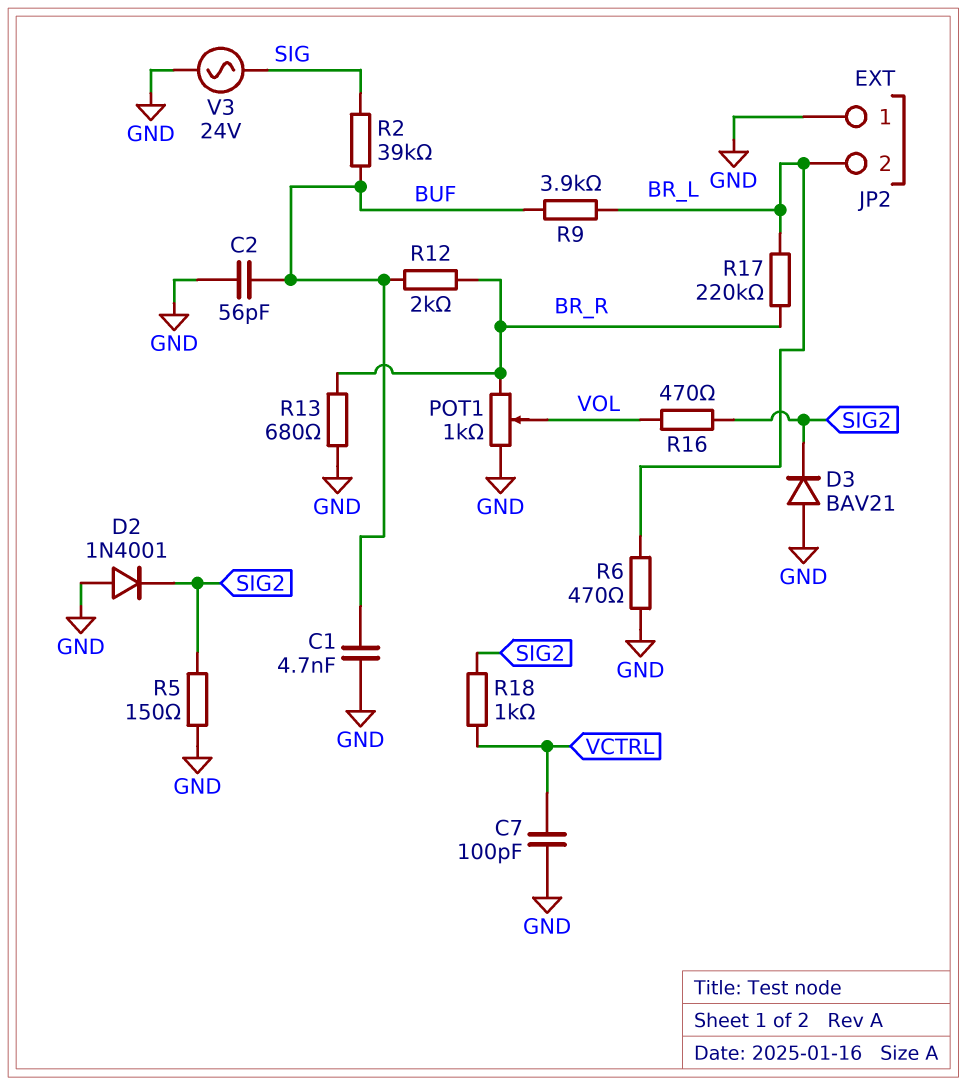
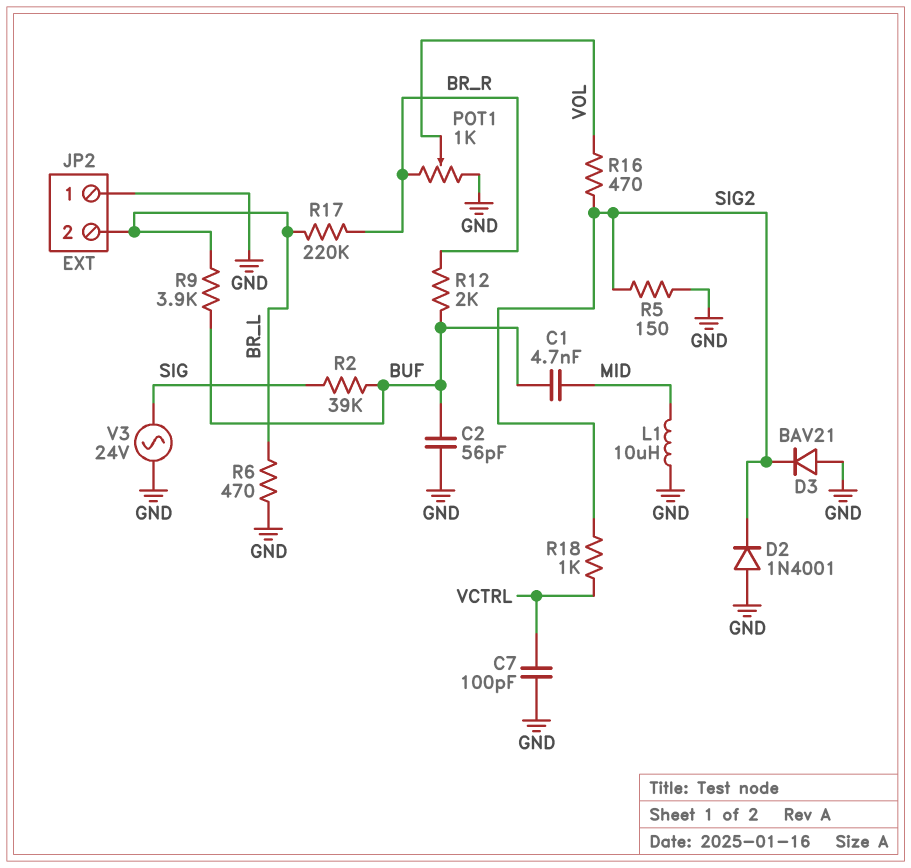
C1: 4.7nF (BUF, GND) -> 4.7nF (BUF, MID)
L1: none -> 10uH (GND, MID)
R13: 680 (BR_R, GND) -> none

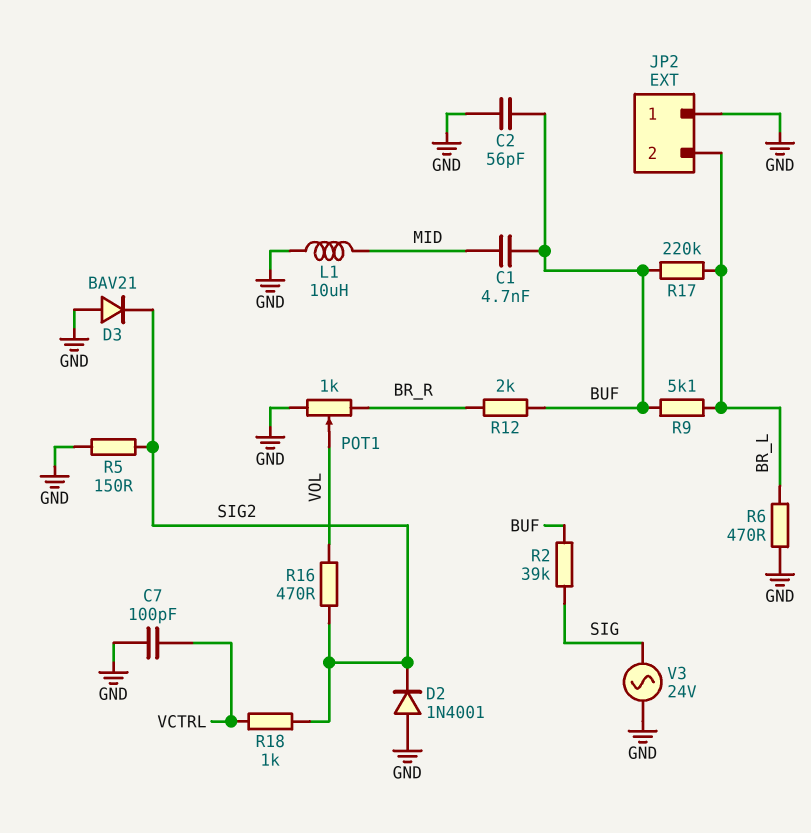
R9: 3.9k (BR_L, BUF) -> 5.1k (BR_L, BUF)
R17: 220k (BR_L, BR_R) -> 220k (BR_L, BUF)

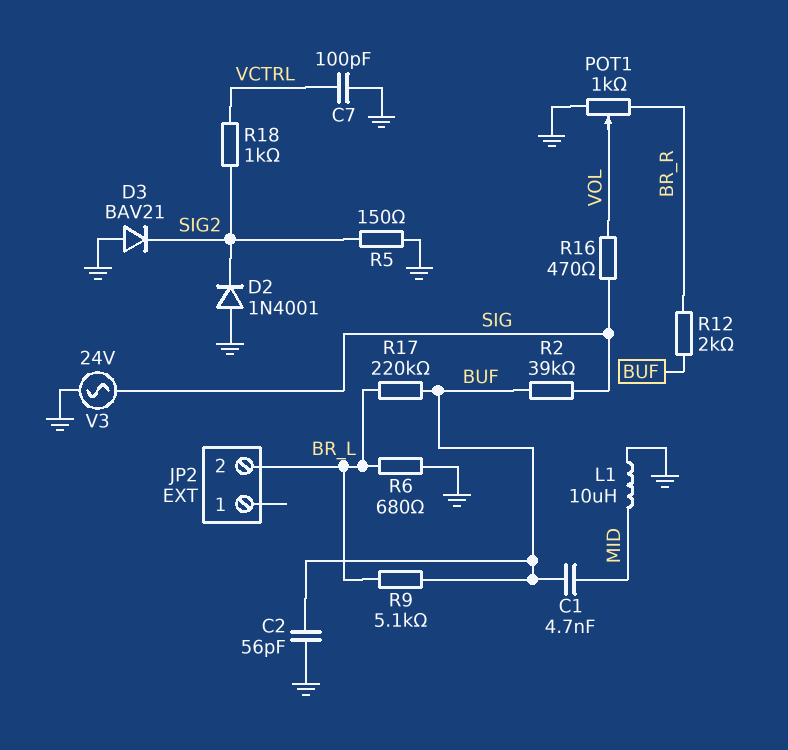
JP2 pin 1: GND -> none
R6: 470 (BR_L, GND) -> 680 (BR_L, GND)
R16: 470 (SIG2, VOL) -> 470 (SIG, VOL)

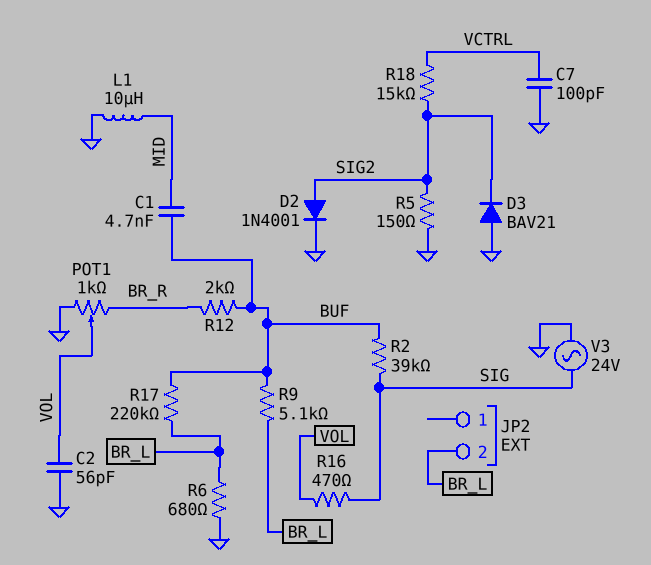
C2: 56pF (BUF, GND) -> 56pF (GND, VOL)
D2: diode 1N4001 (A GND, K SIG2) -> diode 1N4001 (A SIG2, K GND)
R18: 1k (SIG2, VCTRL) -> 15k (SIG2, VCTRL)

